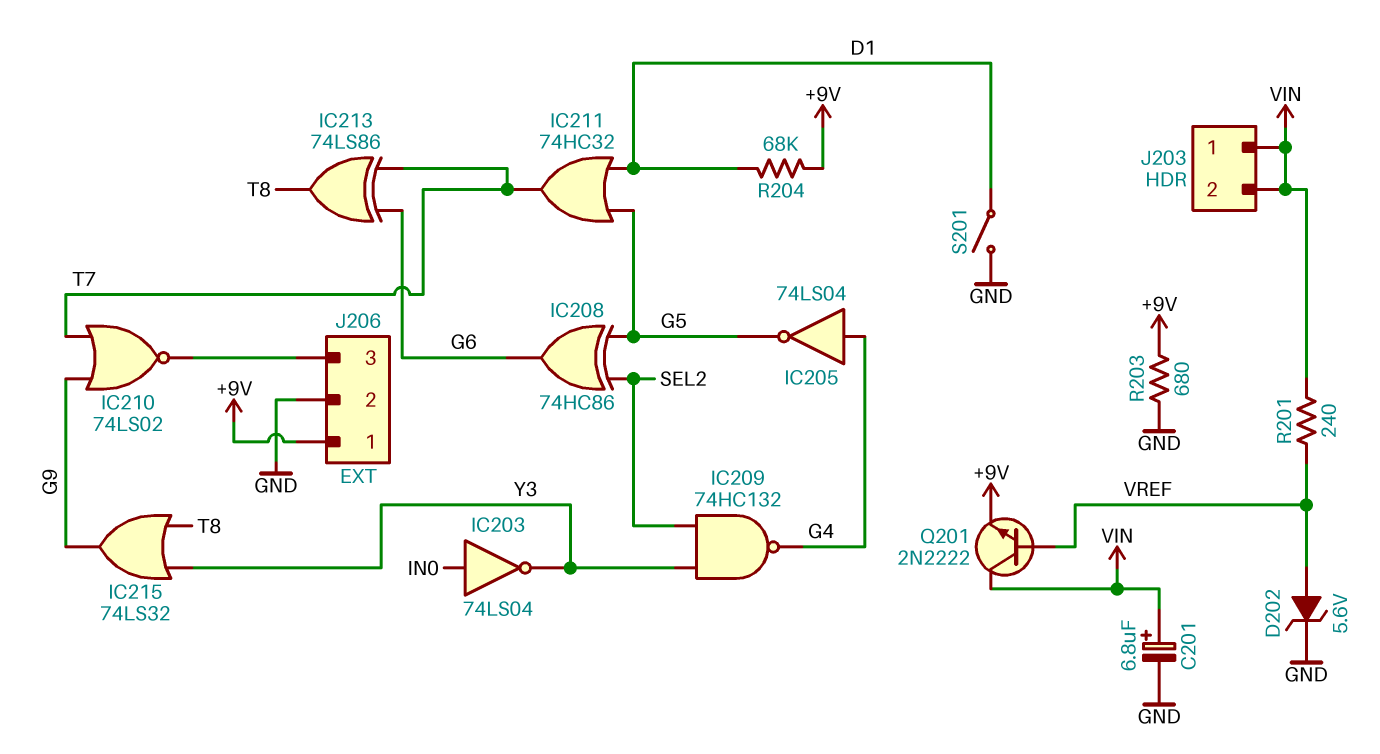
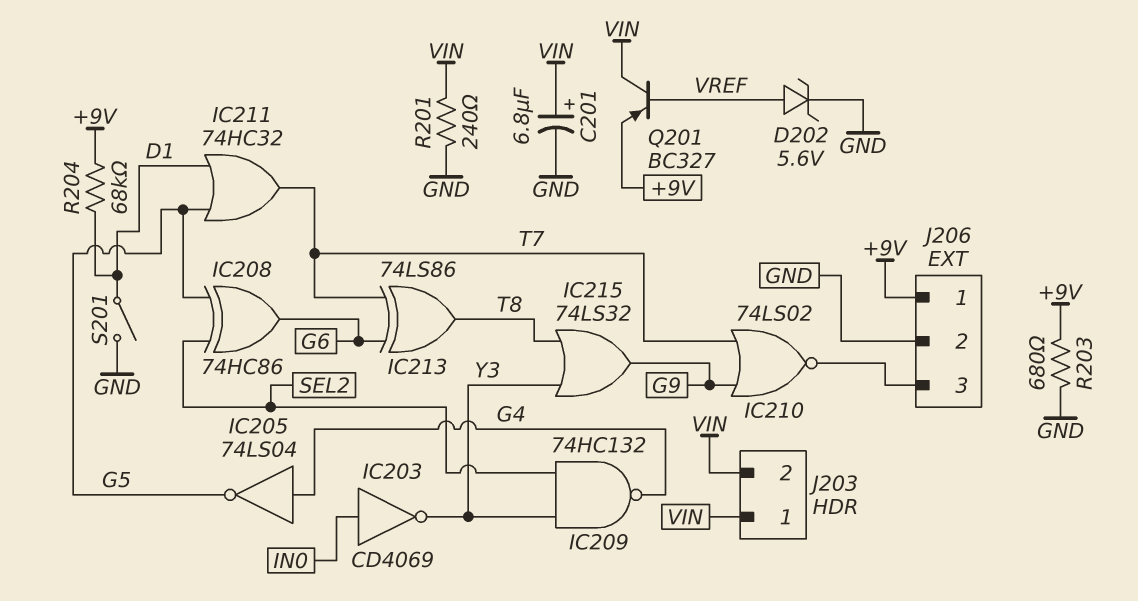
IC203: NOT 74LS04 (in IN0, out Y3) -> NOT CD4069 (in IN0, out Y3)
Q201: NPN 2N2222 (B VREF, C VIN, E +9V) -> PNP BC327 (B VREF, C VIN, E +9V)
R201: 240 (VIN, VREF) -> 240 (GND, VIN)

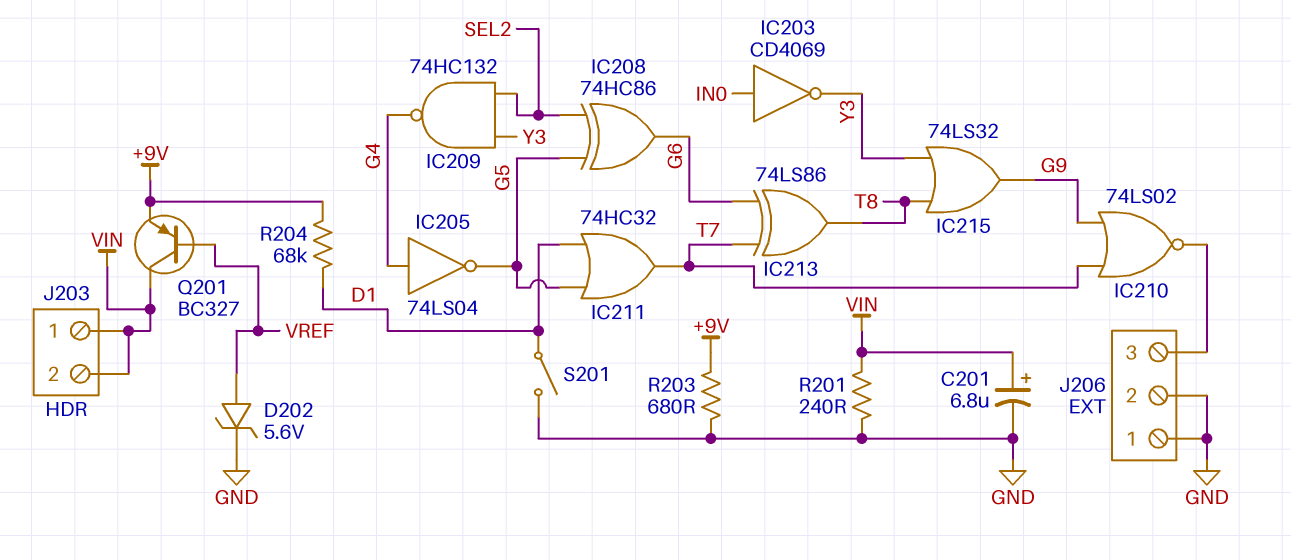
J206 pin 1: +9V -> GND

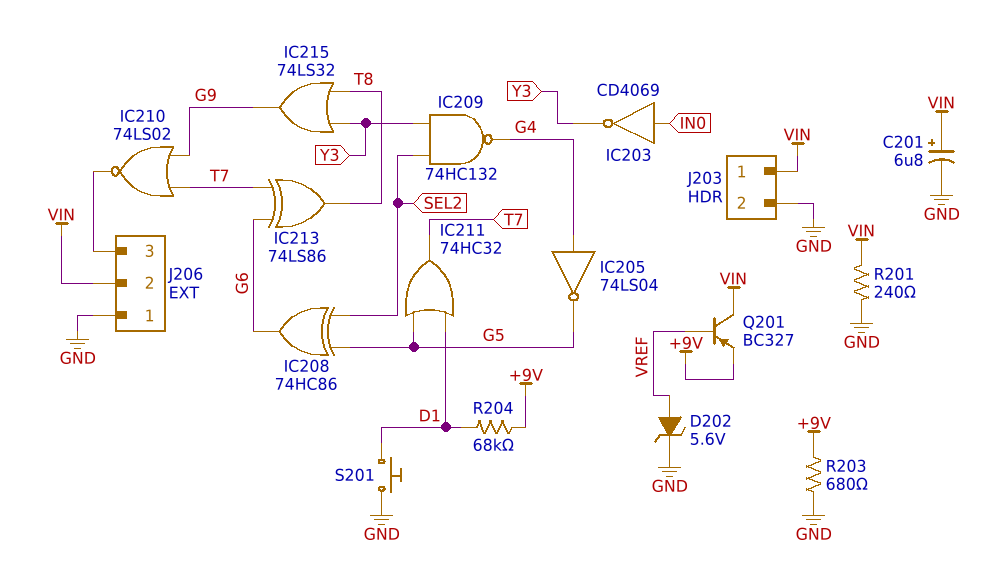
J203 pin 2: VIN -> GND
J206 pin 2: GND -> VIN
S201: switch (D1, GND) -> button (D1, GND)

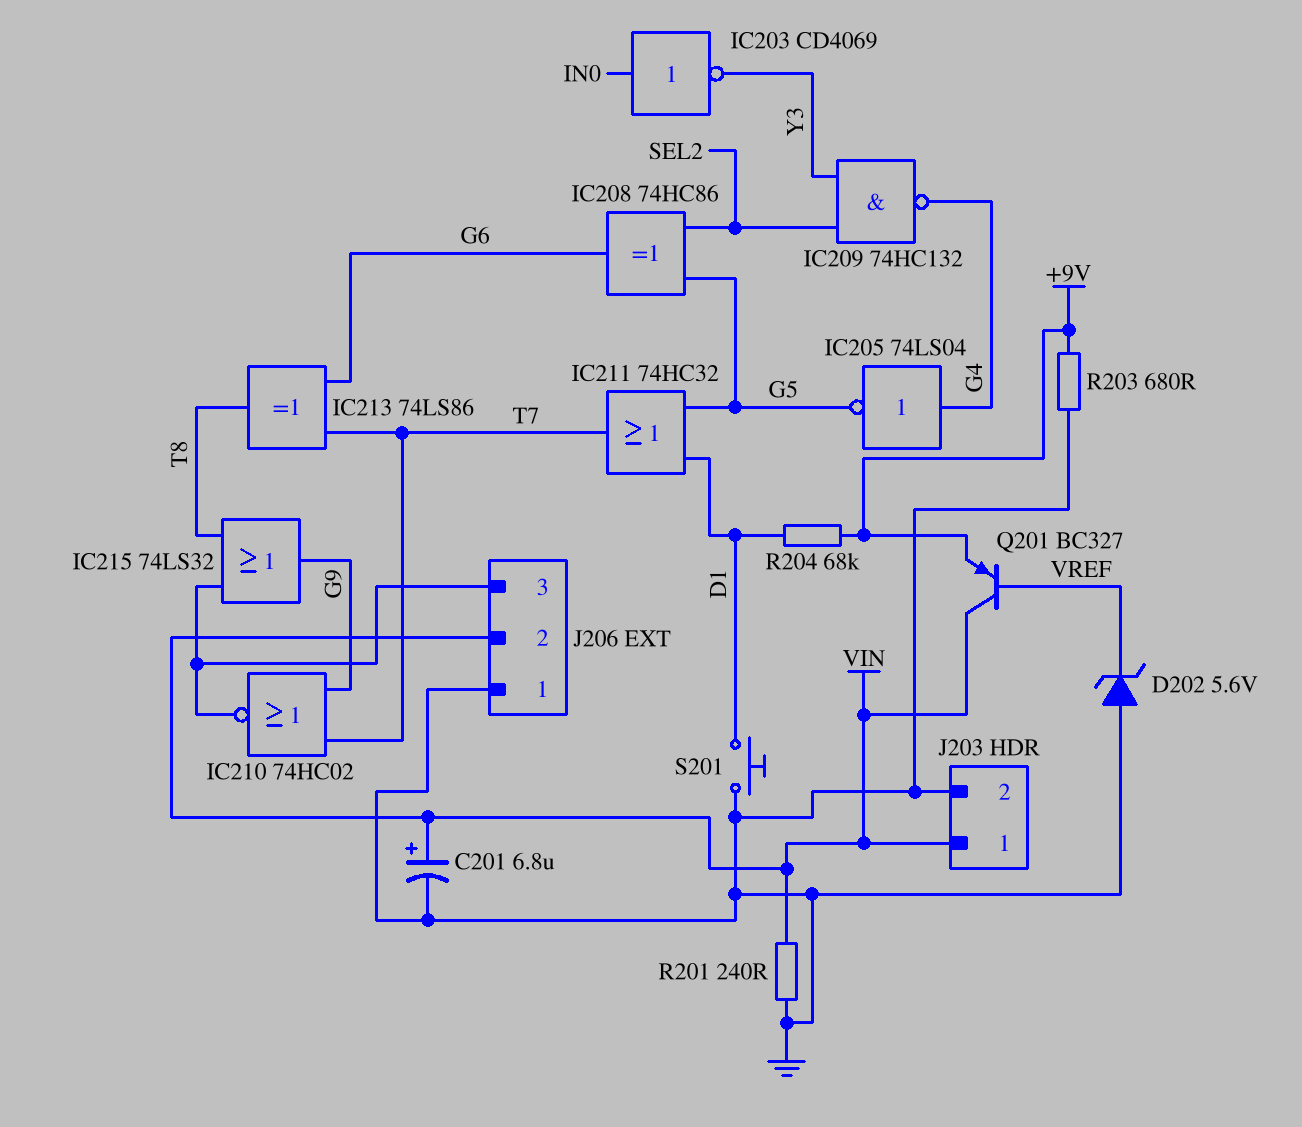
D202: zener 5.6V (A VREF, K GND) -> zener 5.6V (A GND, K VREF)
IC210: NOR 74LS02 (in G9, in T7, out J206/3) -> NOR 74HC02 (in G9, in T7, out J206/3)
IC215: OR 74LS32 (in T8, in Y3, out G9) -> OR 74LS32 (in J206/3, in T8, out G9)

